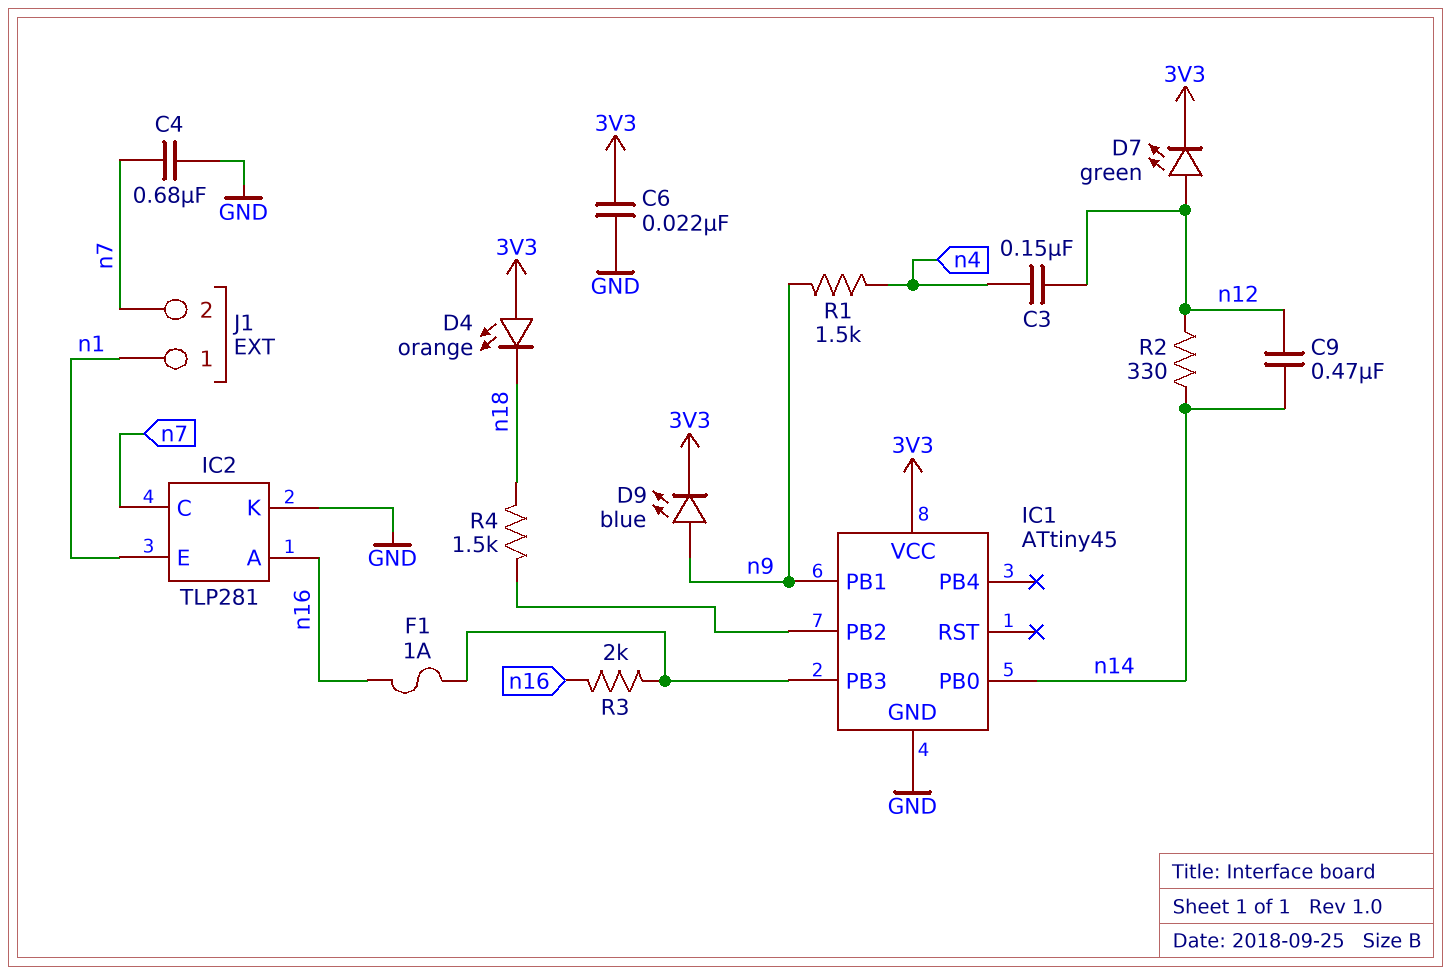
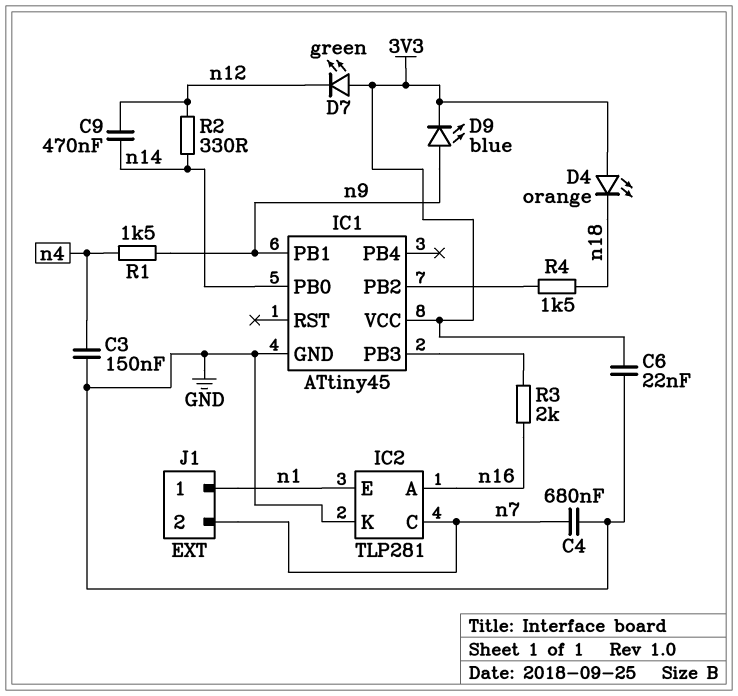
C3: 150nF (n4, n12) -> 150nF (GND, n4)
D7: LED green (A n12, K 3V3) -> LED green (A 3V3, K n12)
F1: 1A (IC1/PB3, n16) -> none

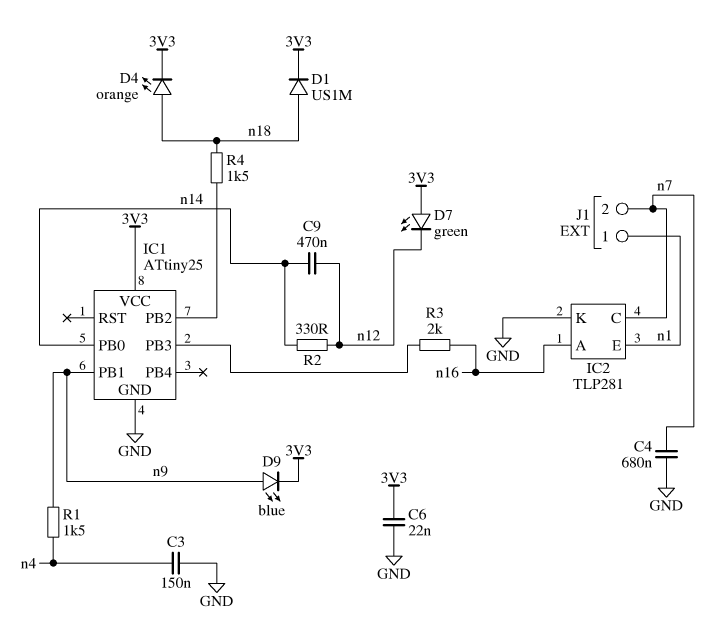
D1: none -> diode US1M (A n18, K 3V3)
D4: LED orange (A 3V3, K n18) -> LED orange (A n18, K 3V3)
IC1: ATtiny45 -> ATtiny25

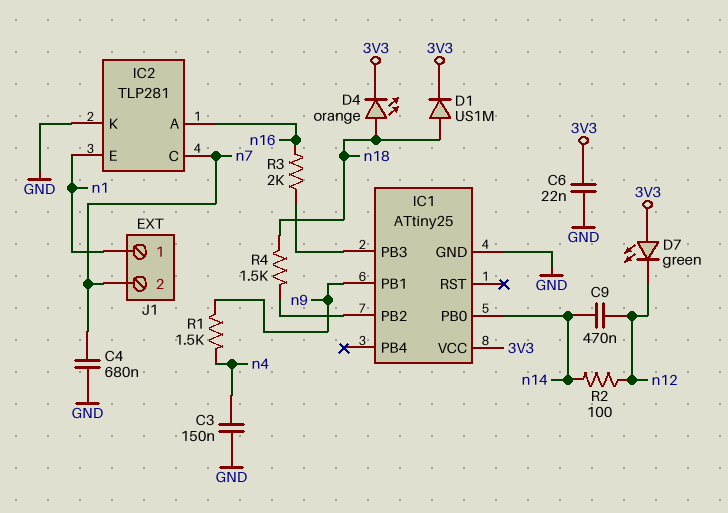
D9: LED blue (A n9, K 3V3) -> none
R2: 330 (n12, n14) -> 100 (n12, n14)

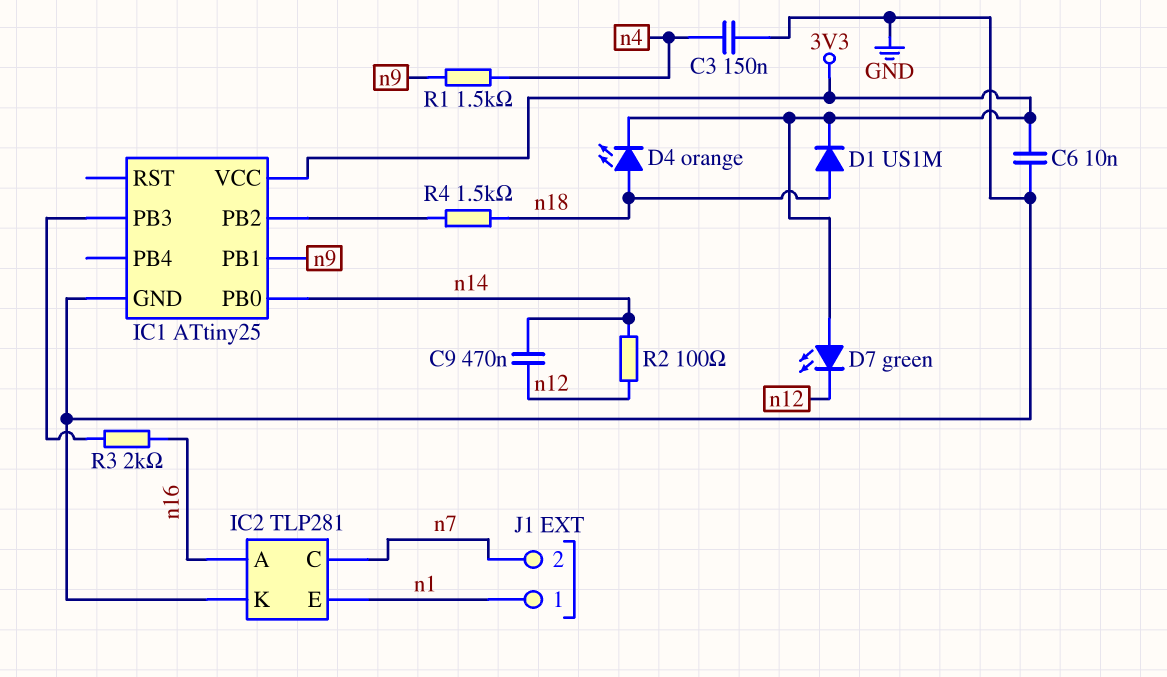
C4: 680nF (GND, n7) -> none
C6: 22nF (3V3, GND) -> 10nF (3V3, GND)

